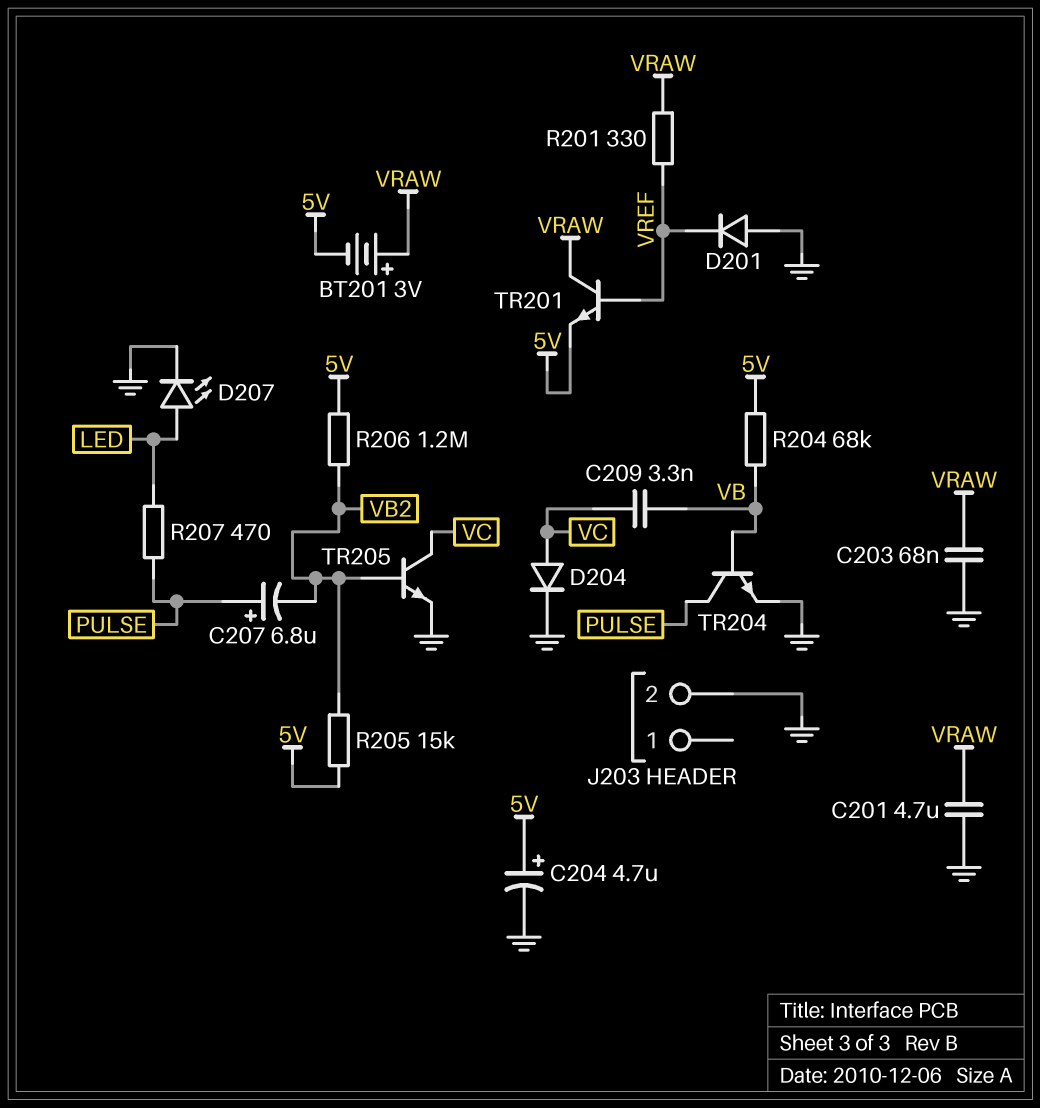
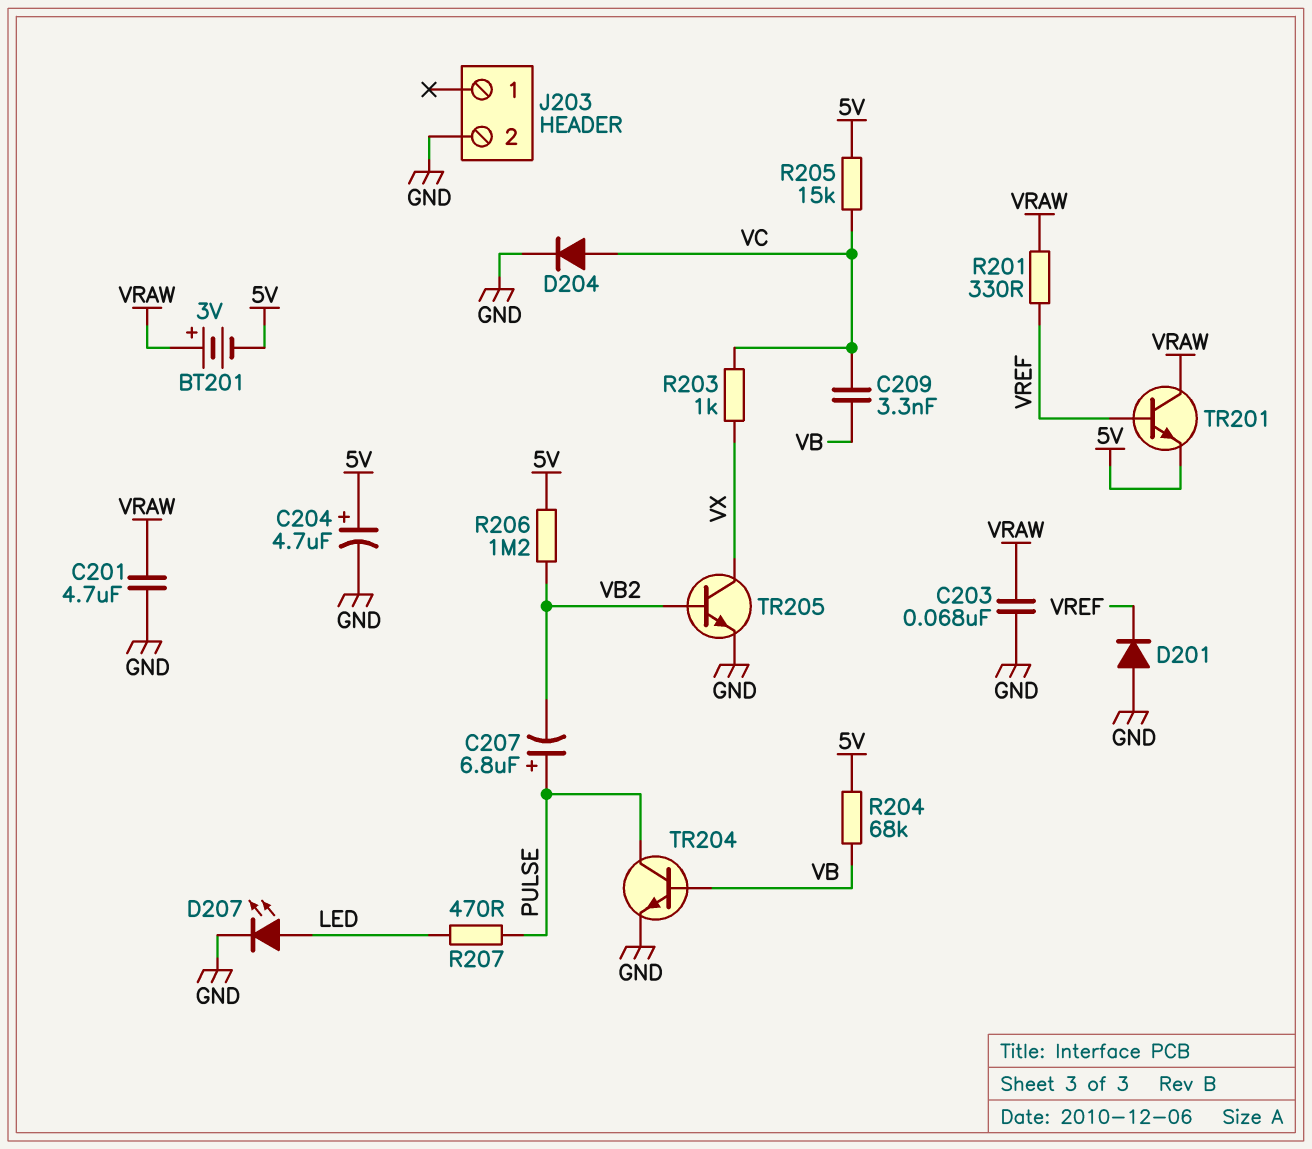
R203: none -> 1k (VC, VX)
R205: 15k (5V, VB2) -> 15k (5V, VC)
TR205: NPN (B VB2, C VC, E GND) -> NPN (B VB2, C VX, E GND)

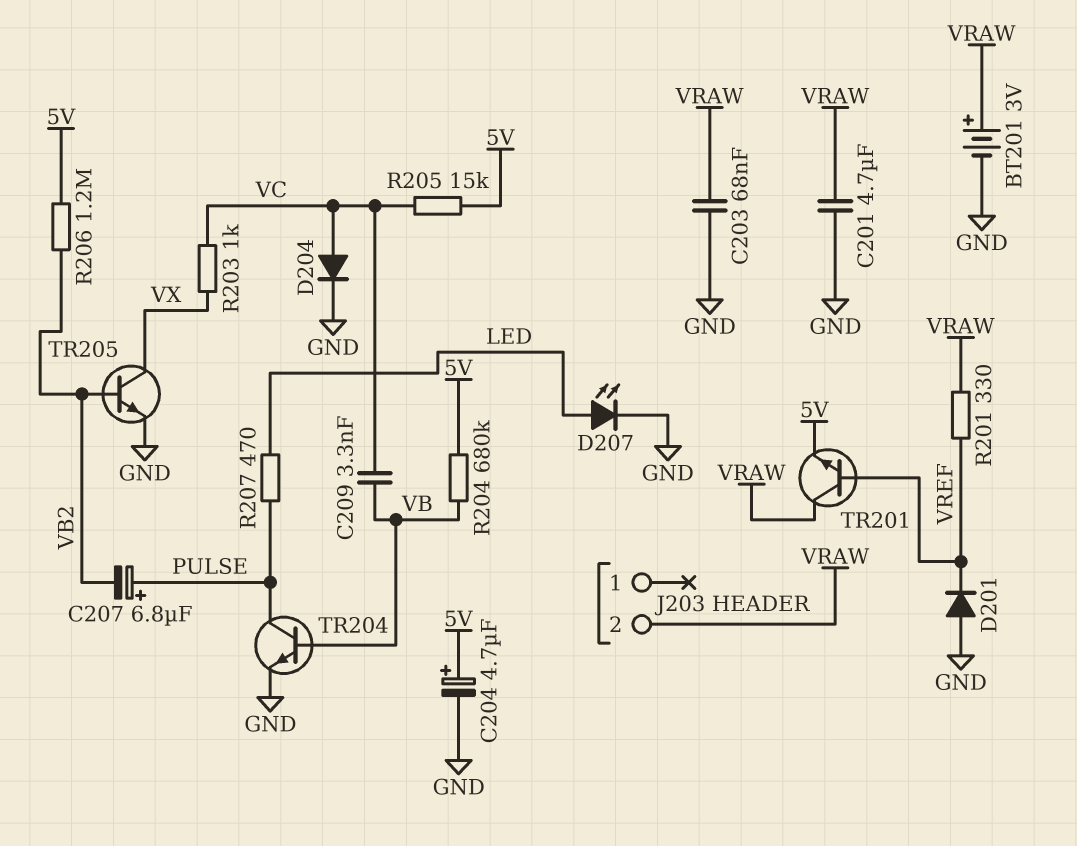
BT201: 3V (plus VRAW, minus 5V) -> 3V (plus VRAW, minus GND)
J203 pin 2: GND -> VRAW
R204: 68k (5V, VB) -> 680k (5V, VB)

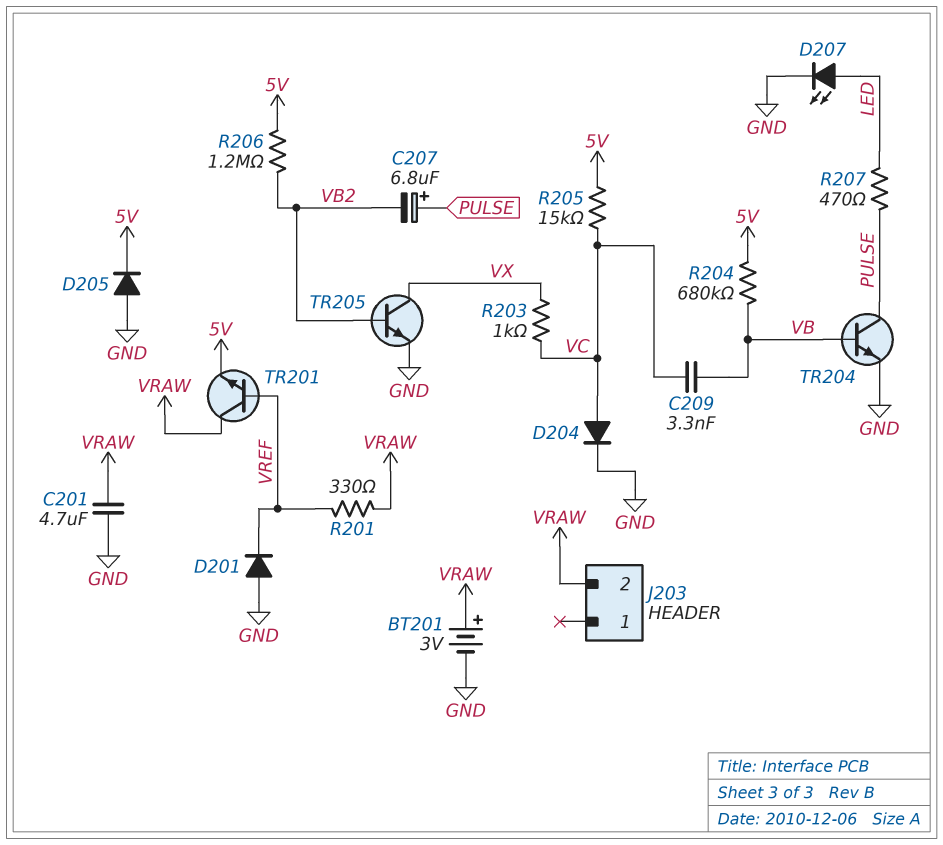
C203: 68nF (GND, VRAW) -> none
C204: 4.7uF (plus 5V, minus GND) -> none
D205: none -> diode (A GND, K 5V)

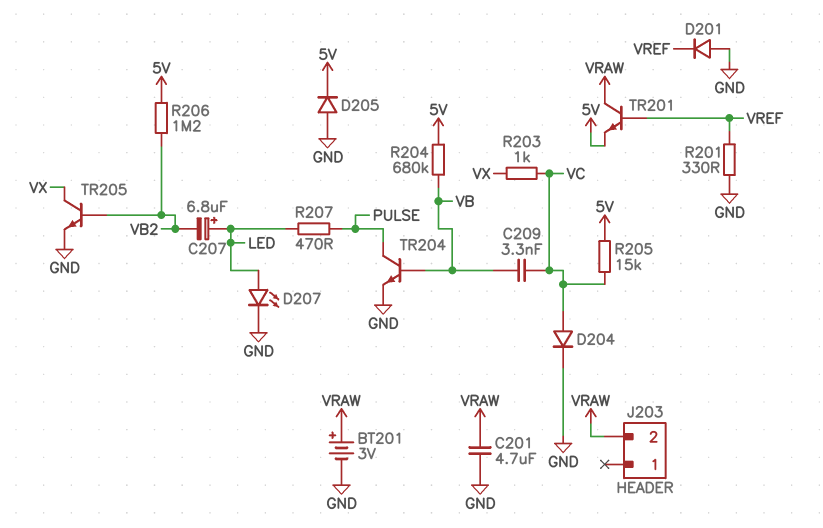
C207: 6.8uF (plus PULSE, minus VB2) -> 6.8uF (plus LED, minus VB2)
R201: 330 (VRAW, VREF) -> 330 (GND, VREF)

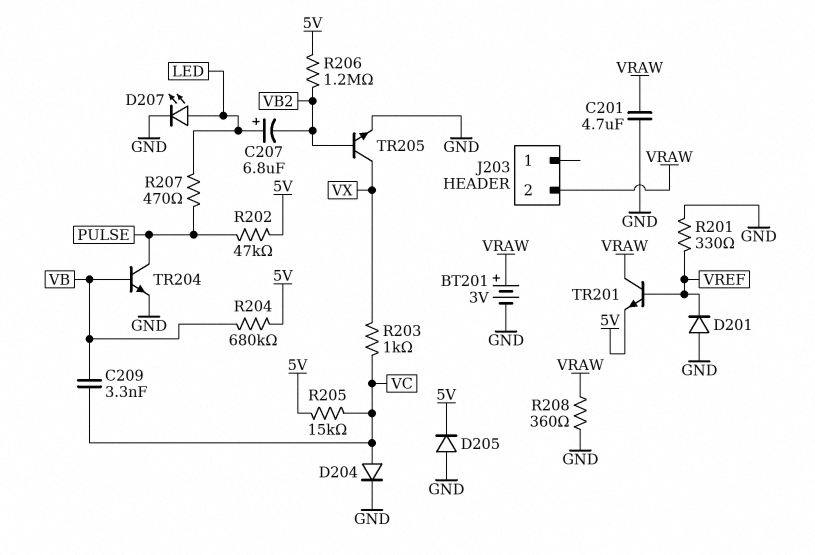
R202: none -> 47k (5V, PULSE)
R208: none -> 360 (GND, VRAW)

